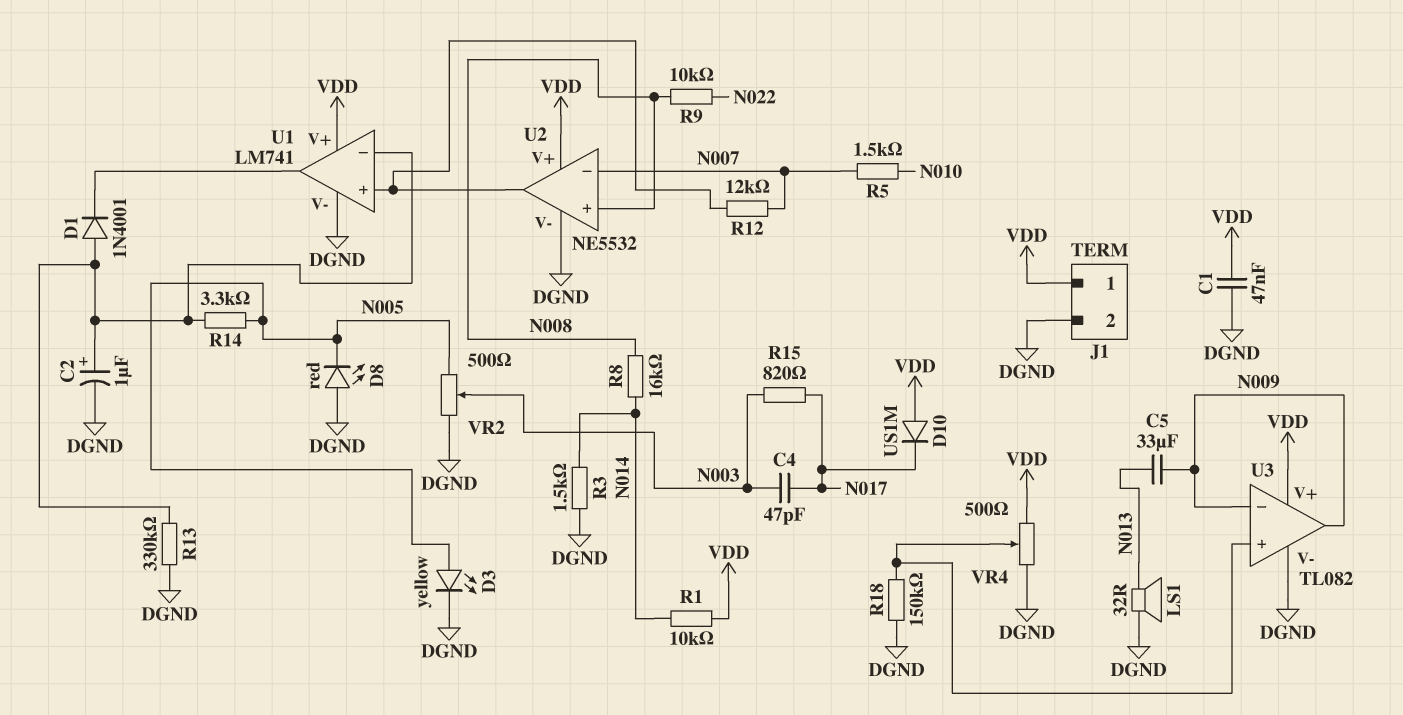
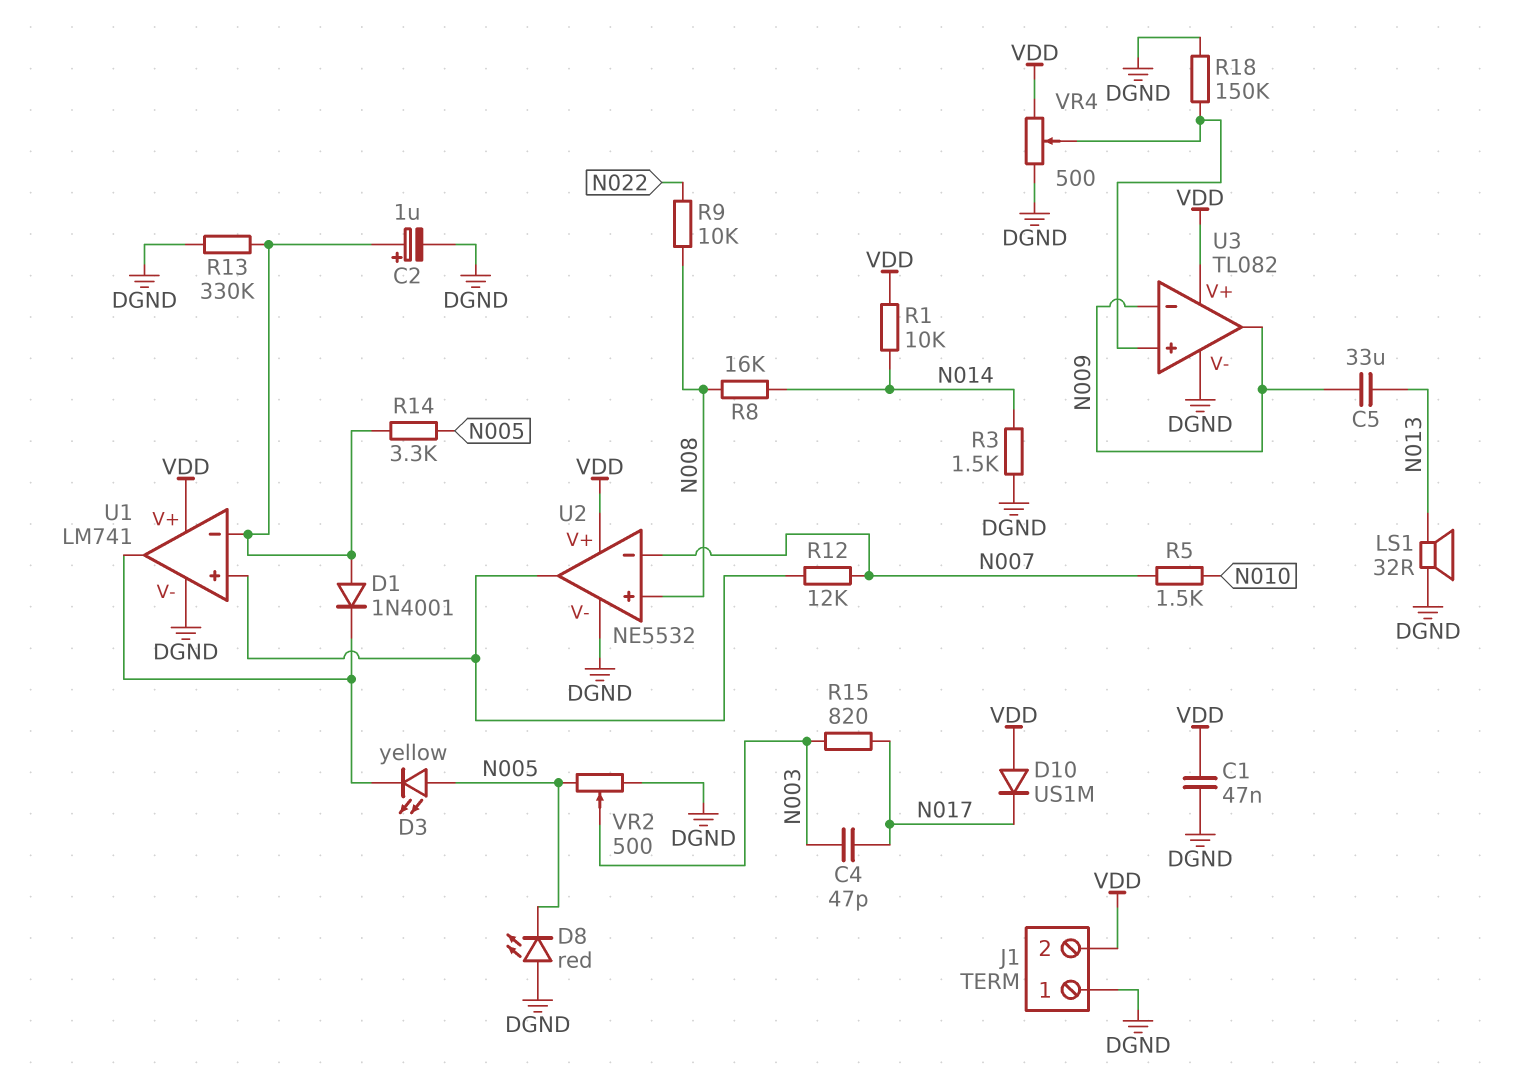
D3: LED yellow (A N005, K DGND) -> LED yellow (A N005, K U1/out)
J1 pin 1: VDD -> DGND
J1 pin 2: DGND -> VDD

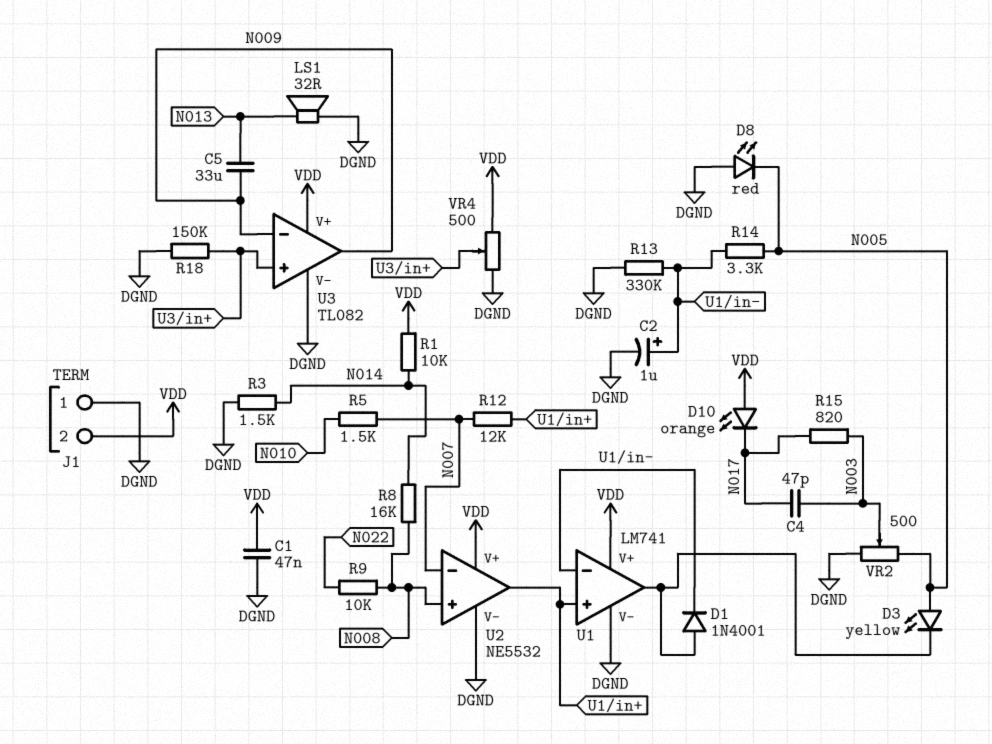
D1: diode 1N4001 (A U1/in-, K U1/out) -> diode 1N4001 (A U1/out, K U1/in-)
D10: diode US1M (A VDD, K N017) -> LED orange (A VDD, K N017)

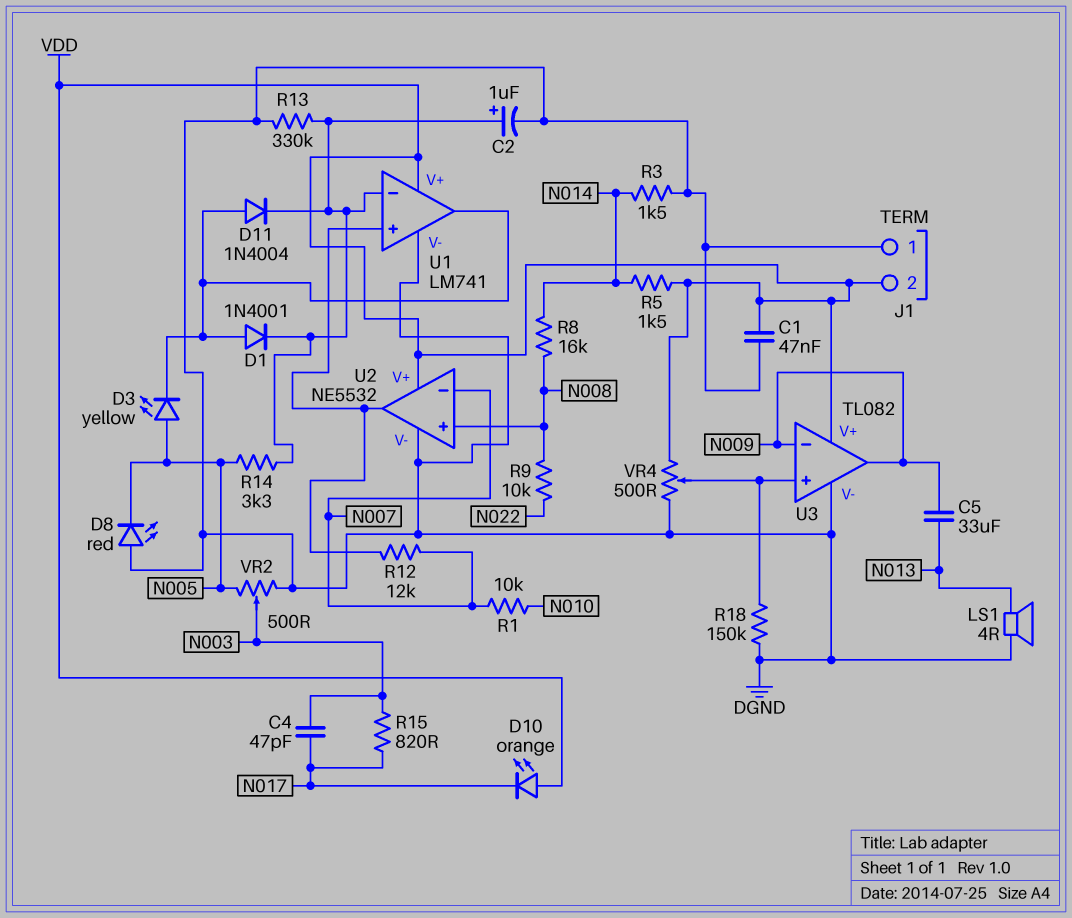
D11: none -> diode 1N4004 (A U1/out, K U1/in-)
LS1: speaker 32R (DGND, N013) -> speaker 4R (DGND, N013)
R1: 10k (N014, VDD) -> 10k (N007, N010)
R5: 1.5k (N007, N010) -> 1.5k (N014, VDD)

